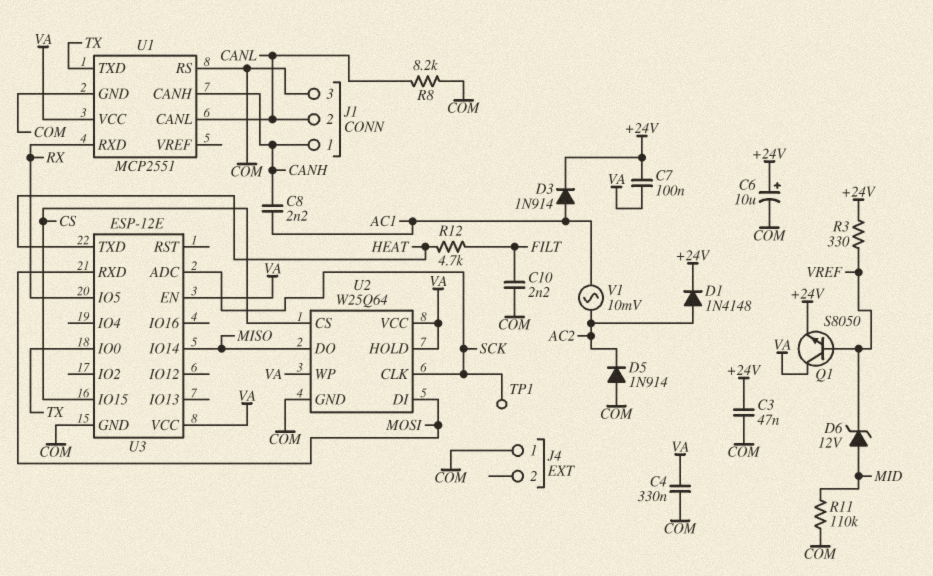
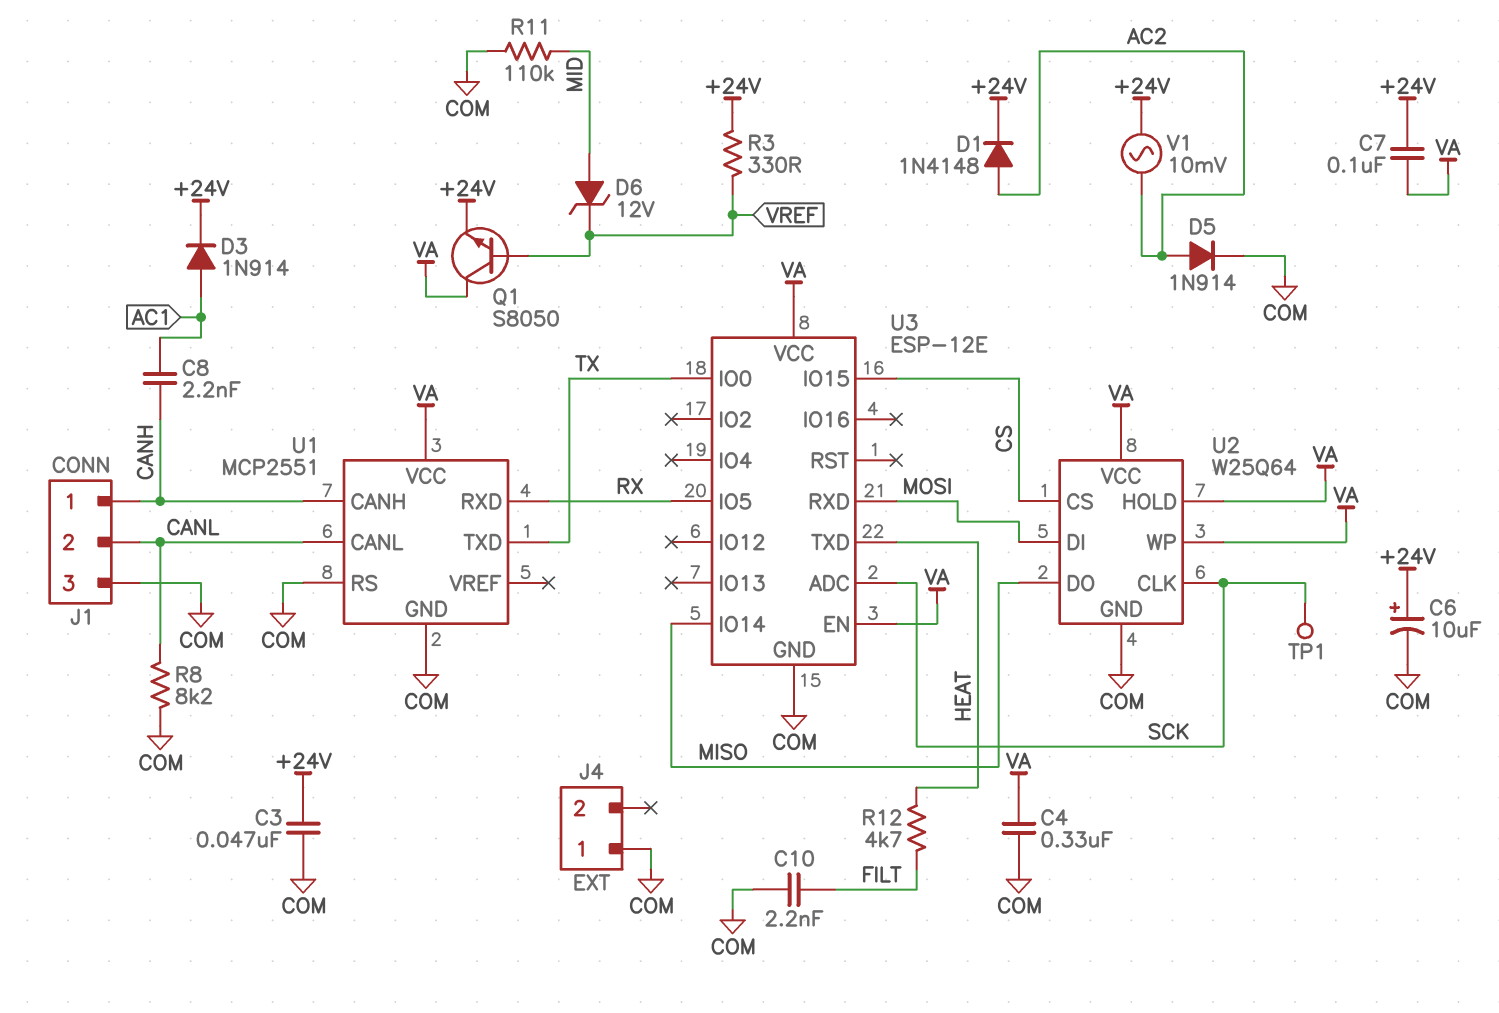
D5: diode 1N914 (A COM, K AC2) -> diode 1N914 (A AC2, K COM)
V1: AC 10mV (AC1, AC2) -> AC 10mV (+24V, AC2)

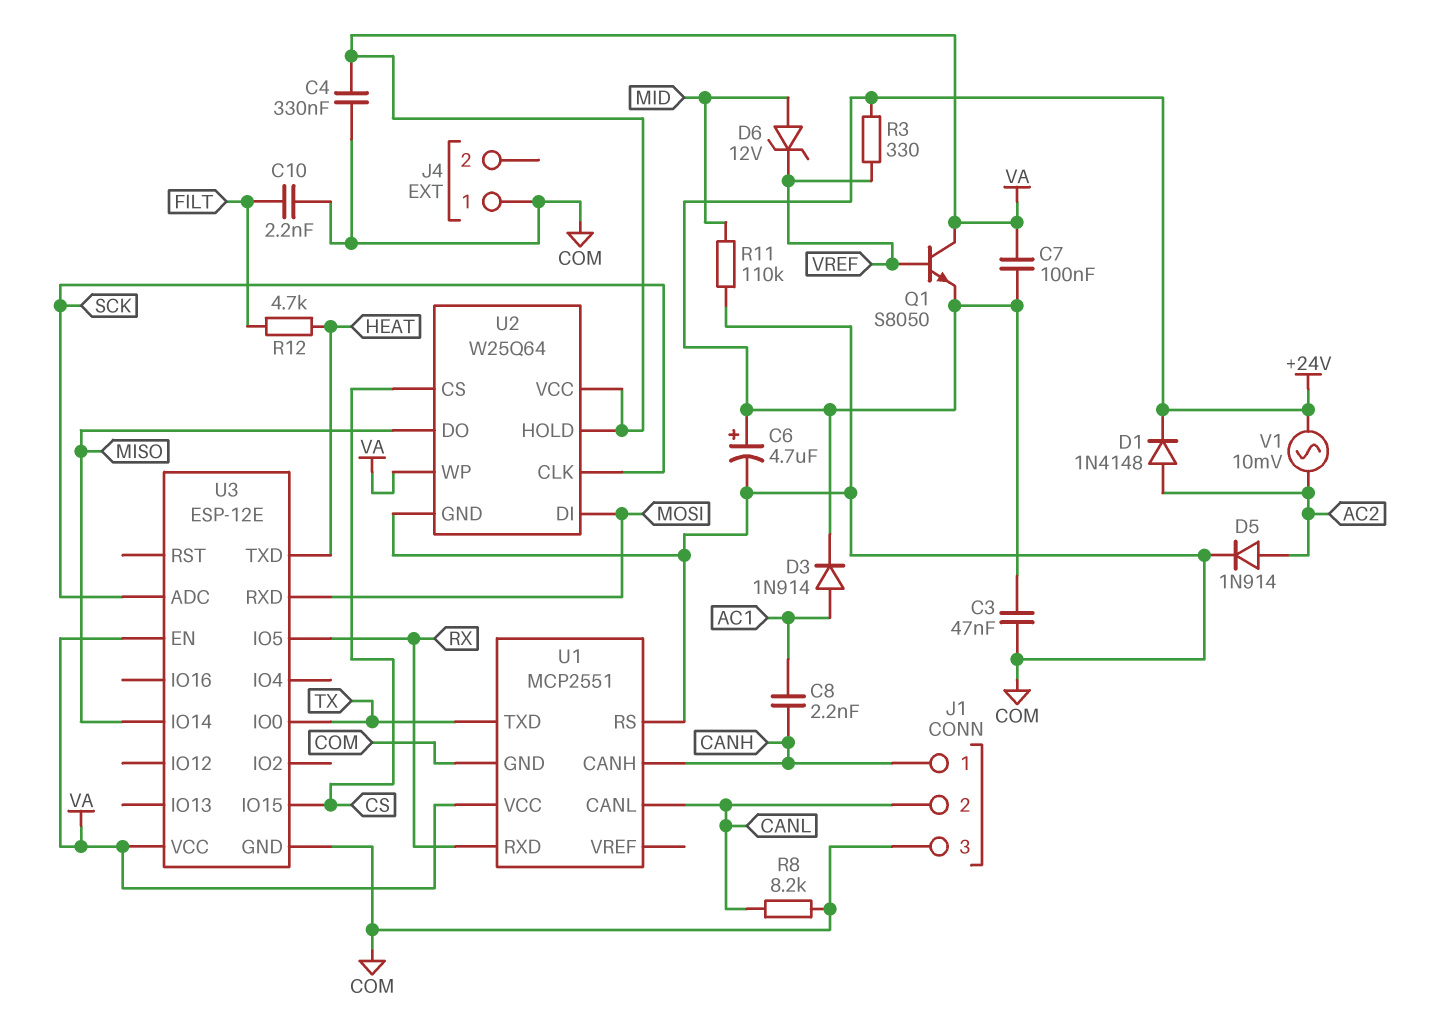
C6: 10uF (plus +24V, minus COM) -> 4.7uF (plus +24V, minus COM)
TP1: test point (SCK) -> none

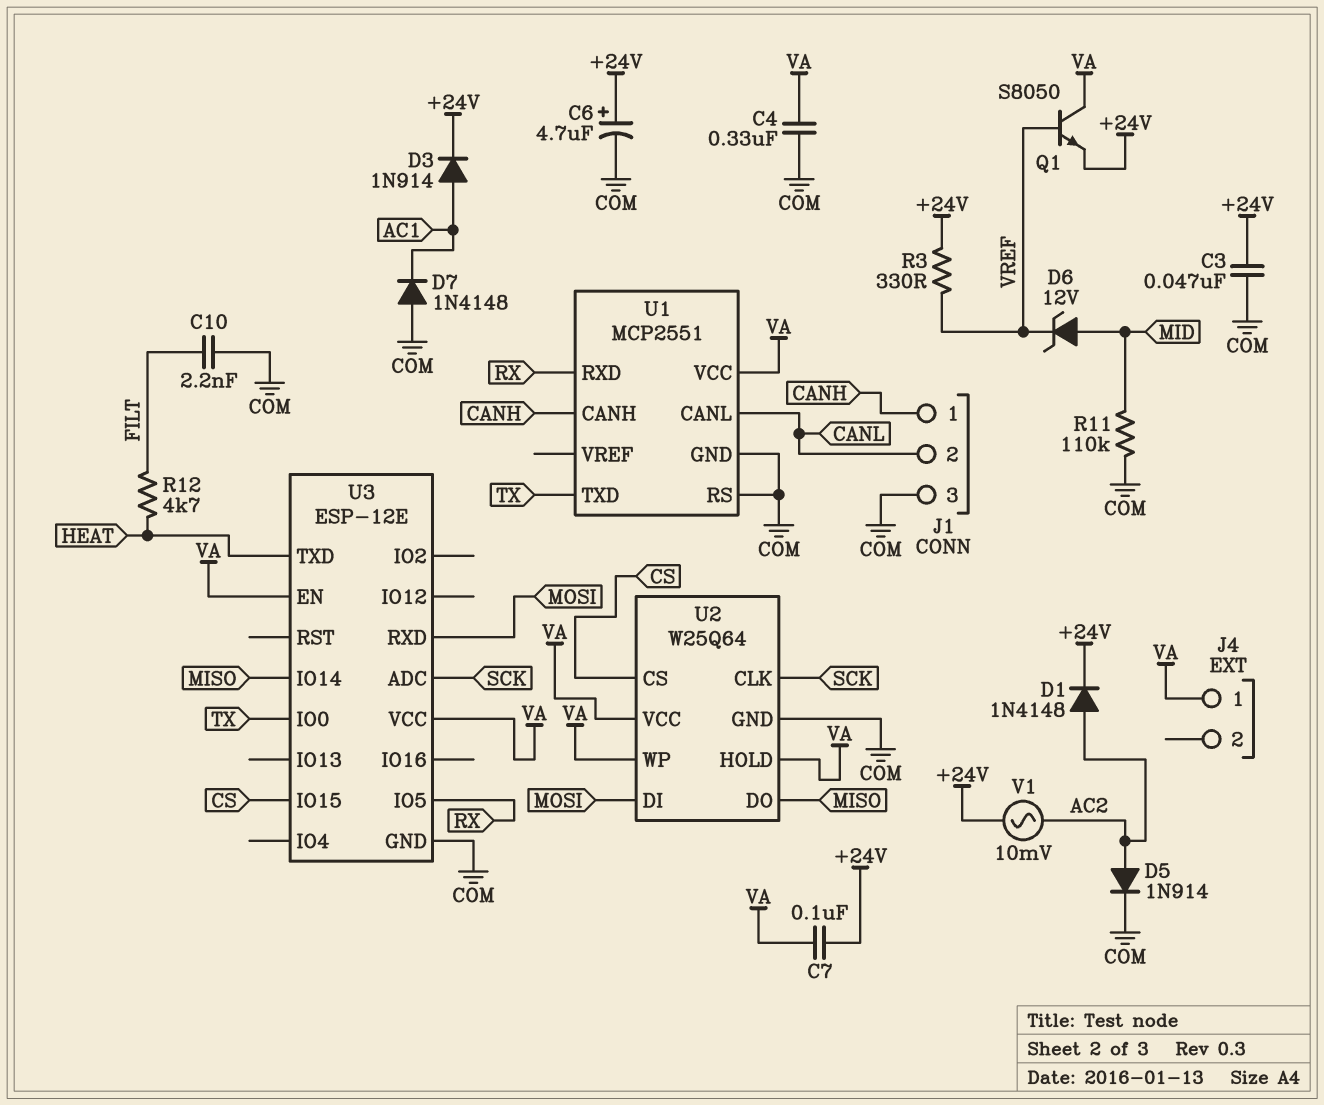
C8: 2.2nF (AC1, CANH) -> none
D7: none -> diode 1N4148 (A COM, K AC1)
J4 pin 1: COM -> VA
R8: 8.2k (CANL, COM) -> none

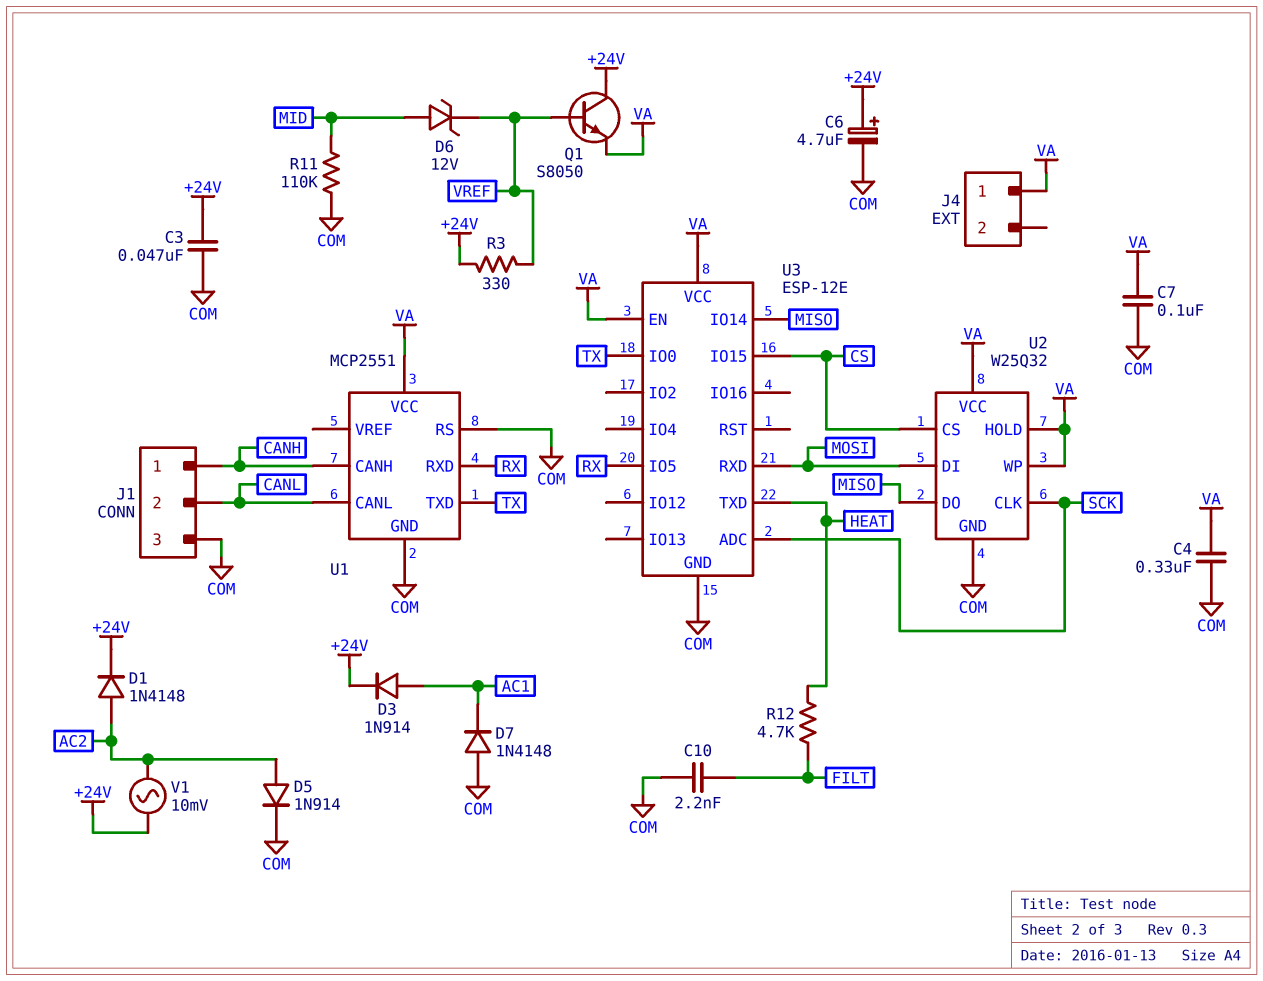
C7: 100nF (+24V, VA) -> 100nF (COM, VA)
Q1: NPN S8050 (B VREF, C VA, E +24V) -> NPN S8050 (B VREF, C +24V, E VA)
U2: W25Q64 -> W25Q32

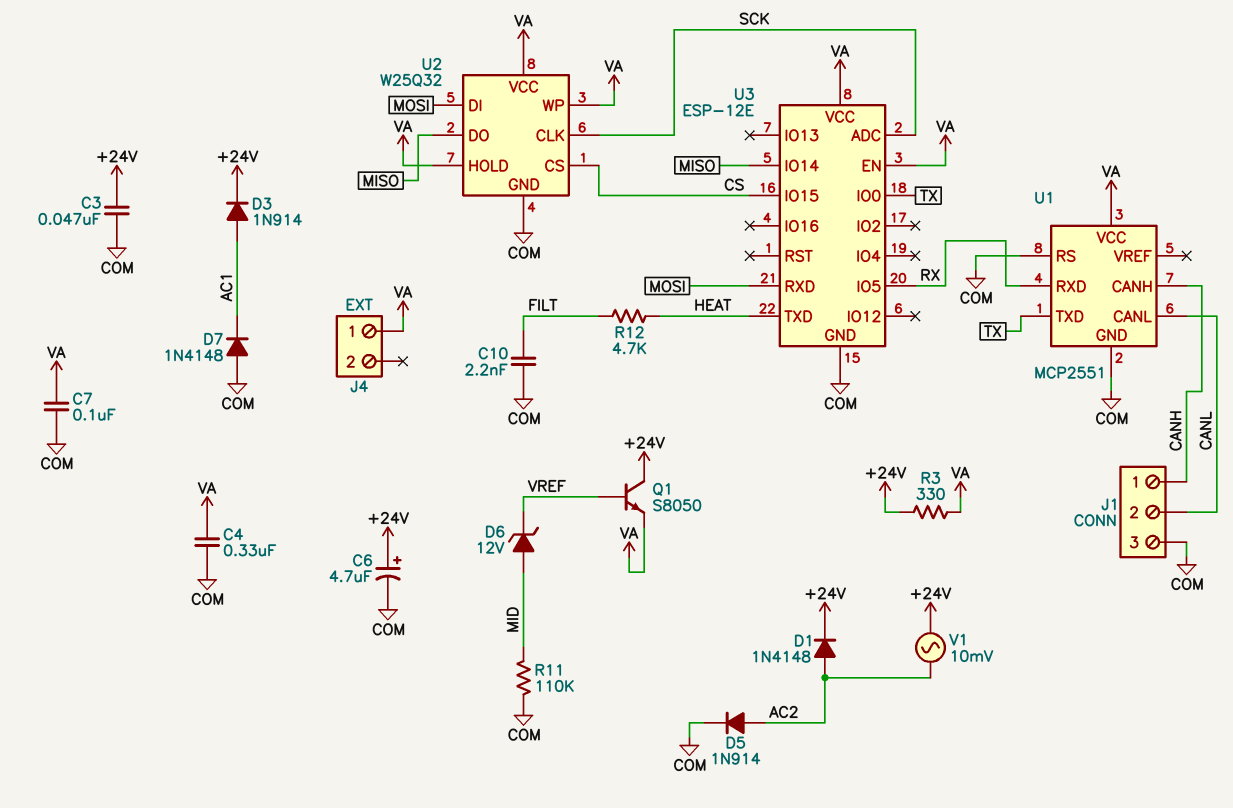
R3: 330 (+24V, VREF) -> 330 (+24V, VA)

